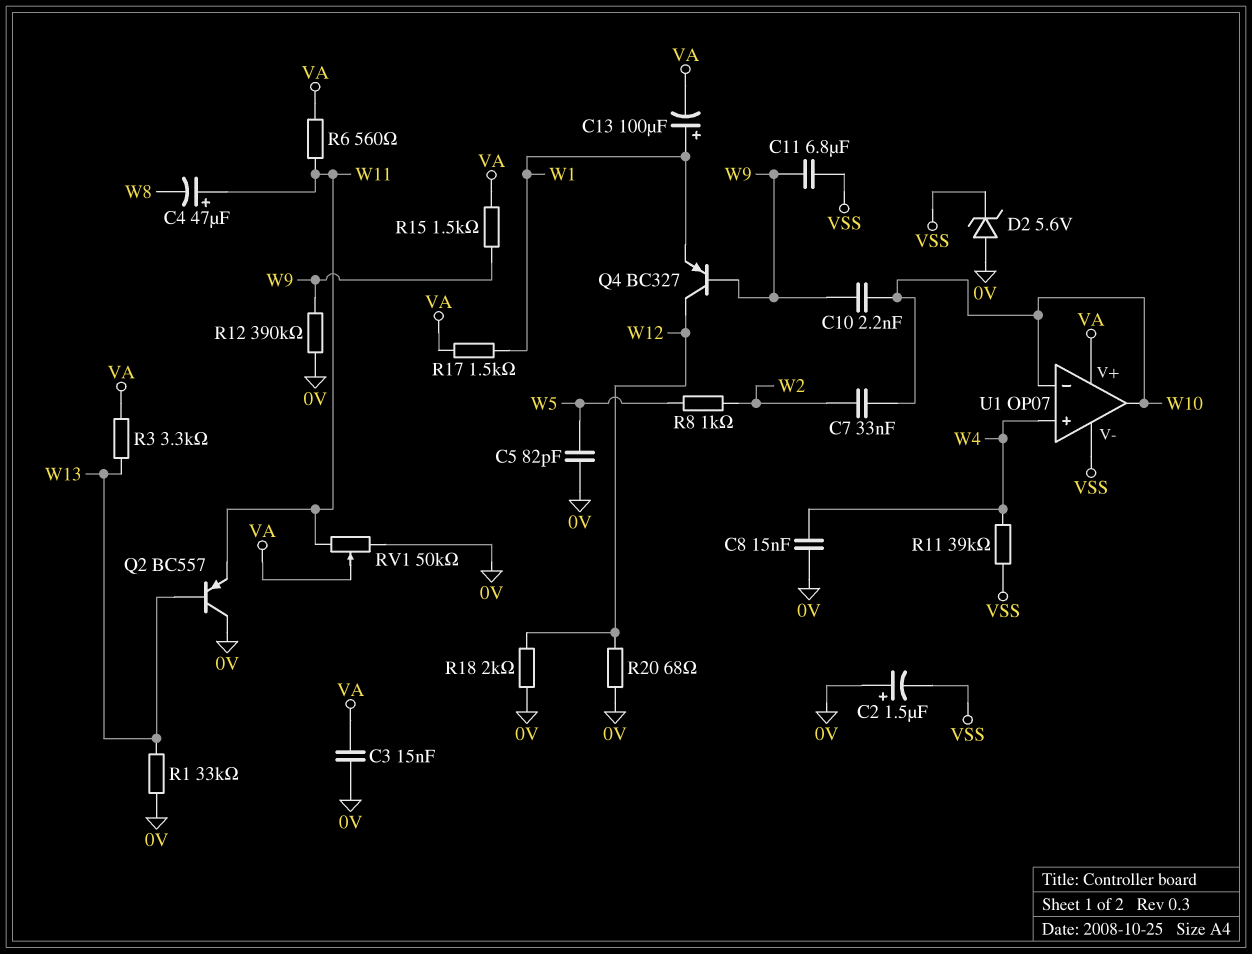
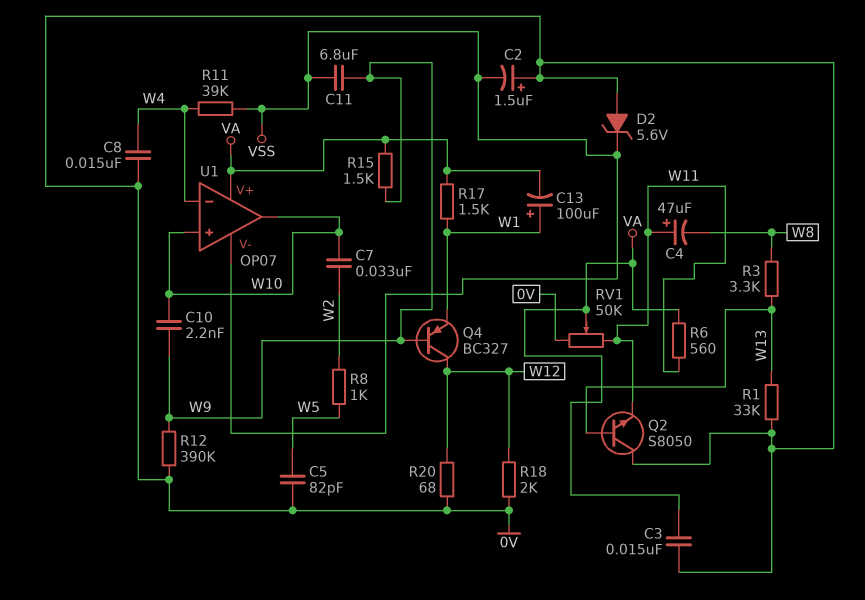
Q2: PNP BC557 (B W13, C 0V, E W11) -> NPN S8050 (B W13, C 0V, E W11)
R3: 3.3k (VA, W13) -> 3.3k (W8, W13)
U1 pin in+: W4 -> W10
U1 pin in-: W10 -> W4

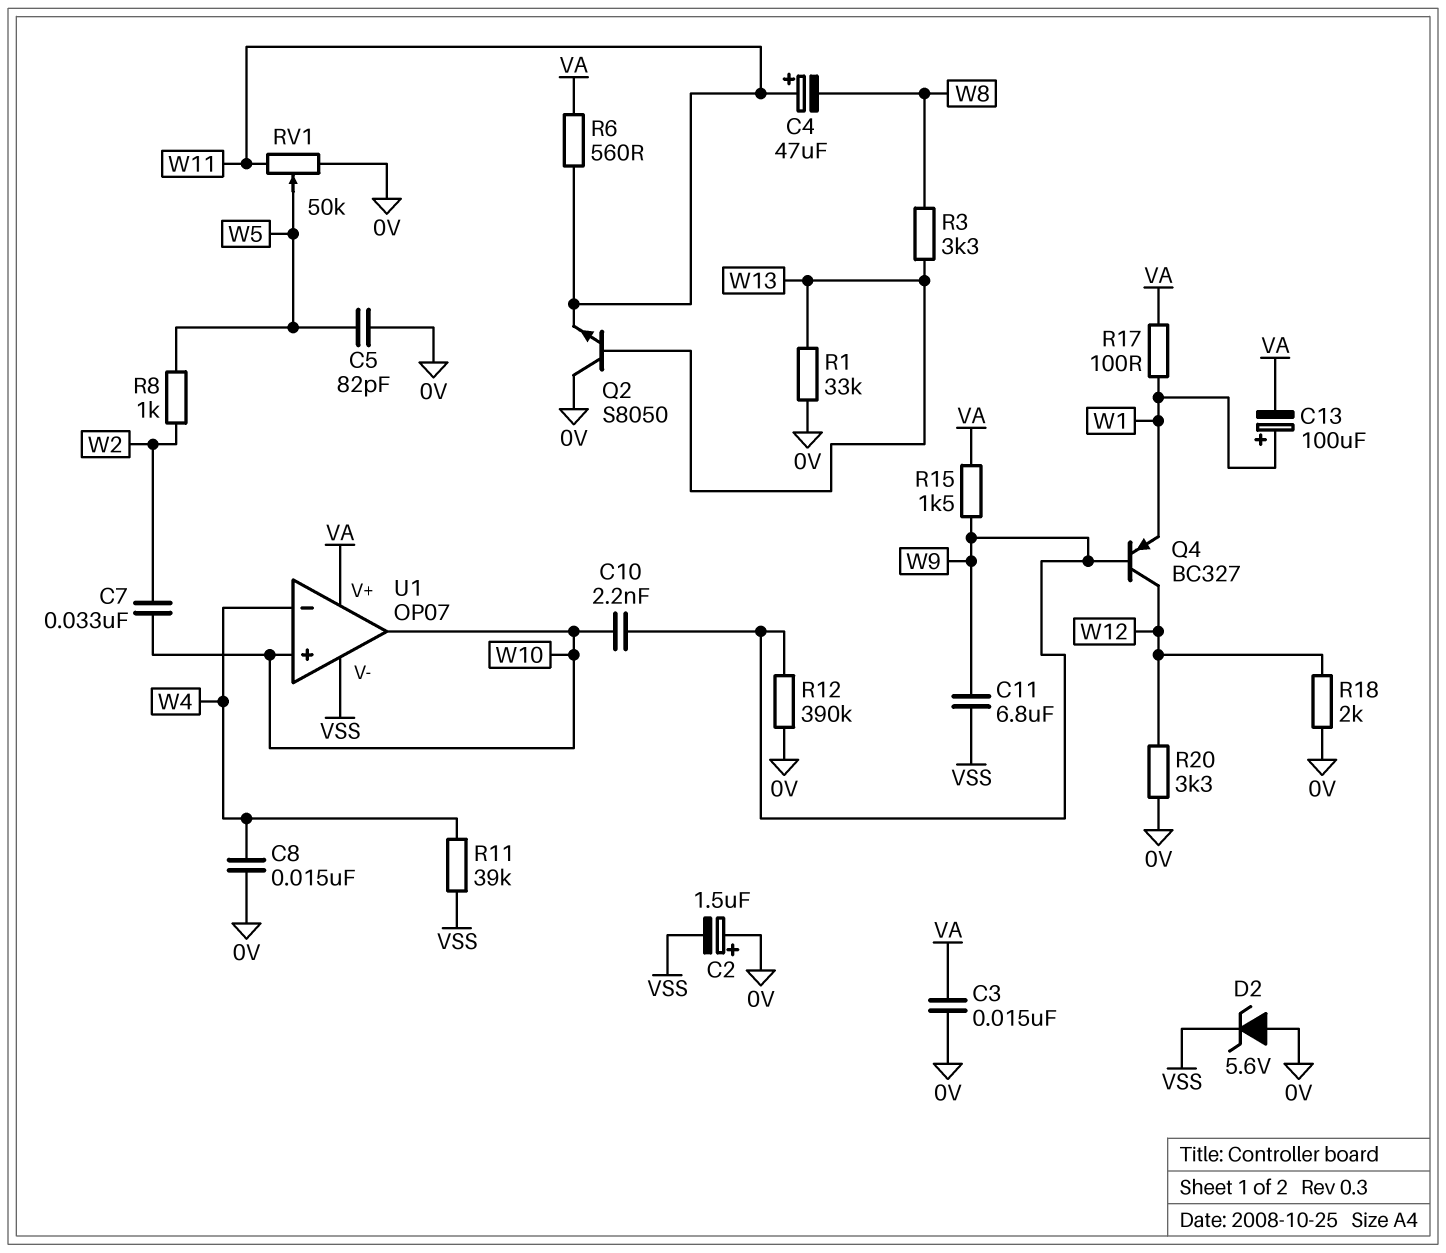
R17: 1.5k (VA, W1) -> 100 (VA, W1)
R20: 68 (0V, W12) -> 3.3k (0V, W12)
RV1: 50k (0V, W11, wiper VA) -> 50k (0V, W11, wiper W5)

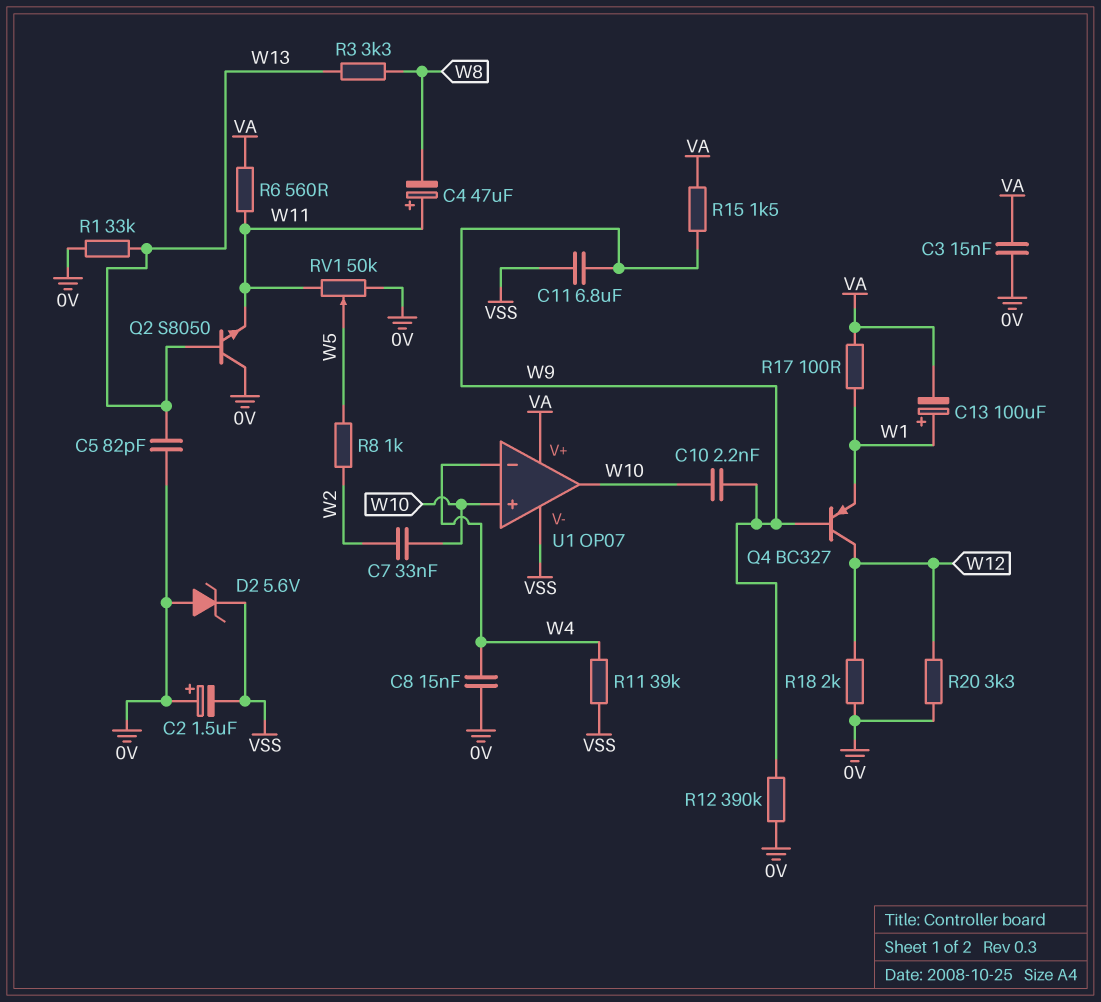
C5: 82pF (0V, W5) -> 82pF (0V, W13)

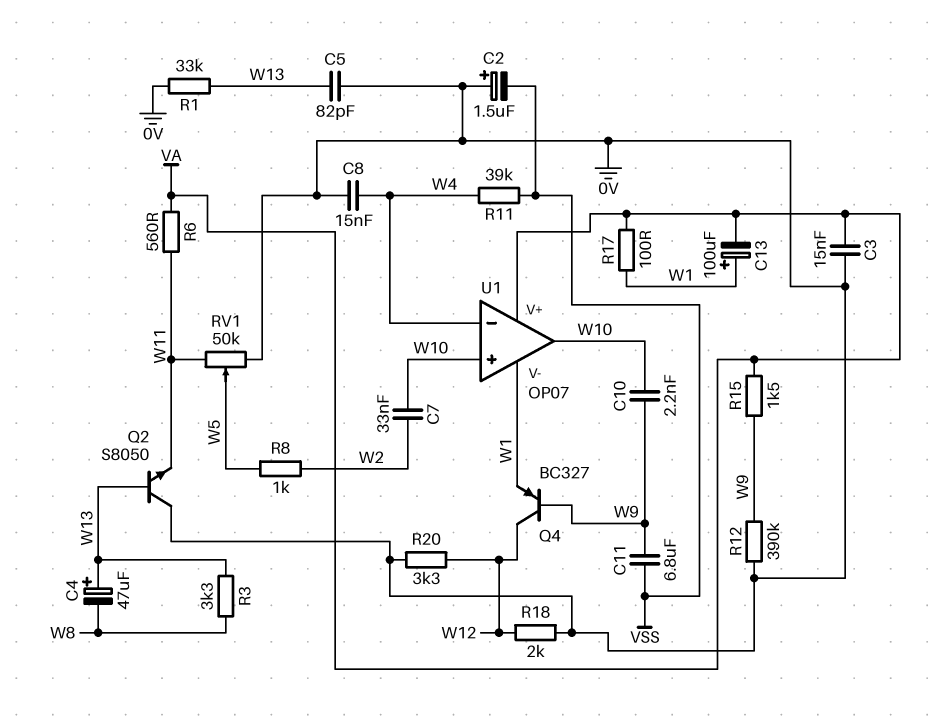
C4: 47uF (plus W11, minus W8) -> 47uF (plus W13, minus W8)
D2: zener 5.6V (A 0V, K VSS) -> none
U1 pin V-: VSS -> W1

